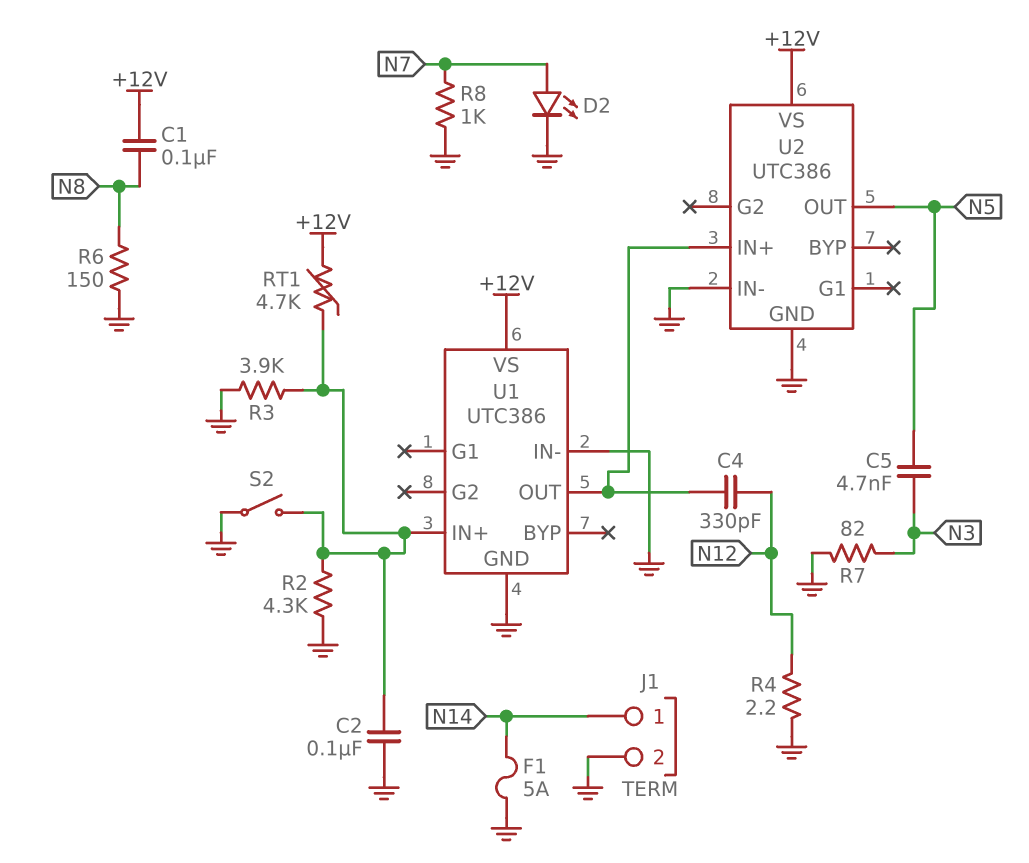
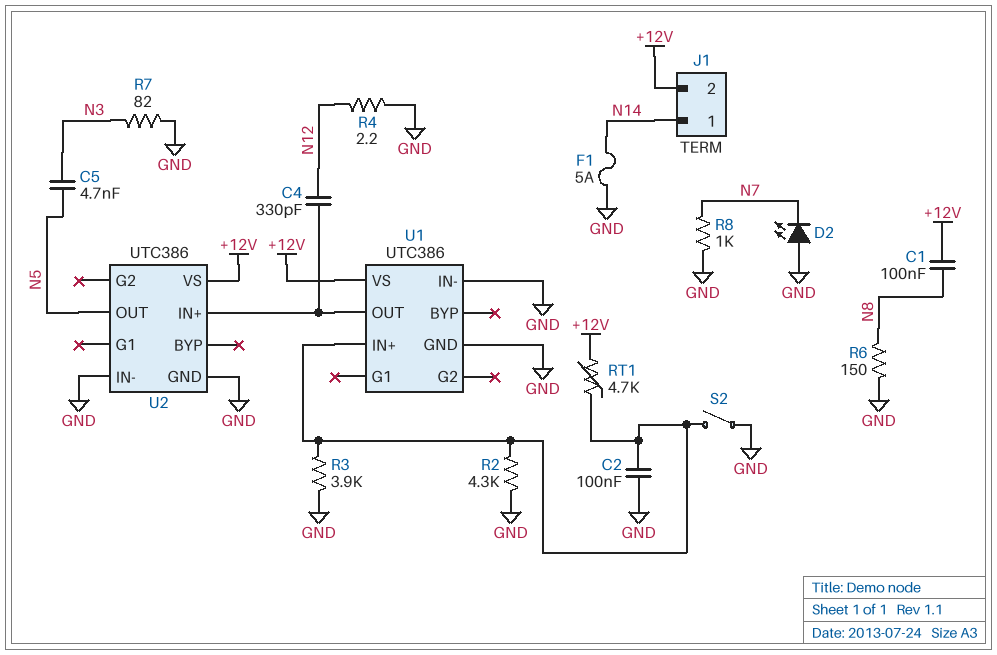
D2: LED (A N7, K GND) -> LED (A GND, K N7)
J1 pin 2: GND -> +12V

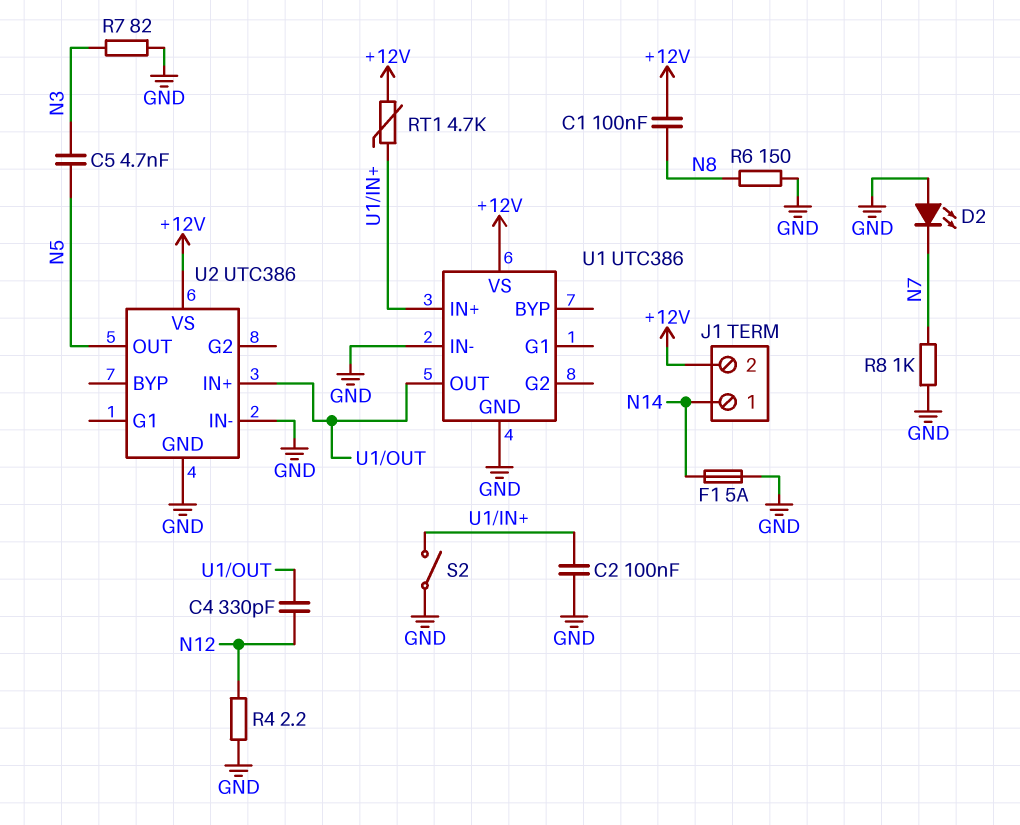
R2: 4.3k (GND, U1/IN+) -> none
R3: 3.9k (GND, U1/IN+) -> none

